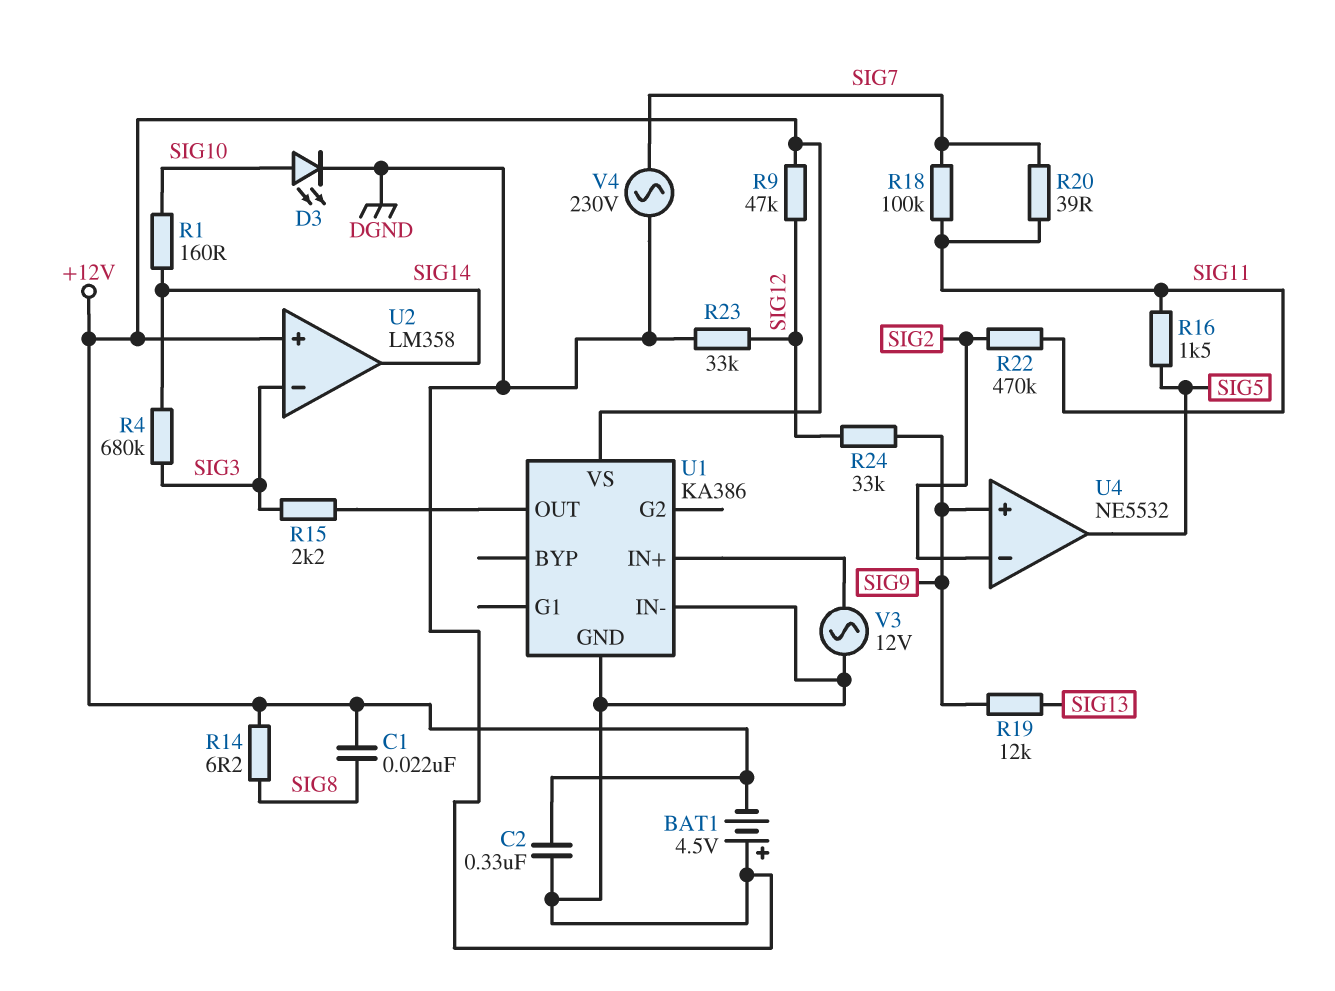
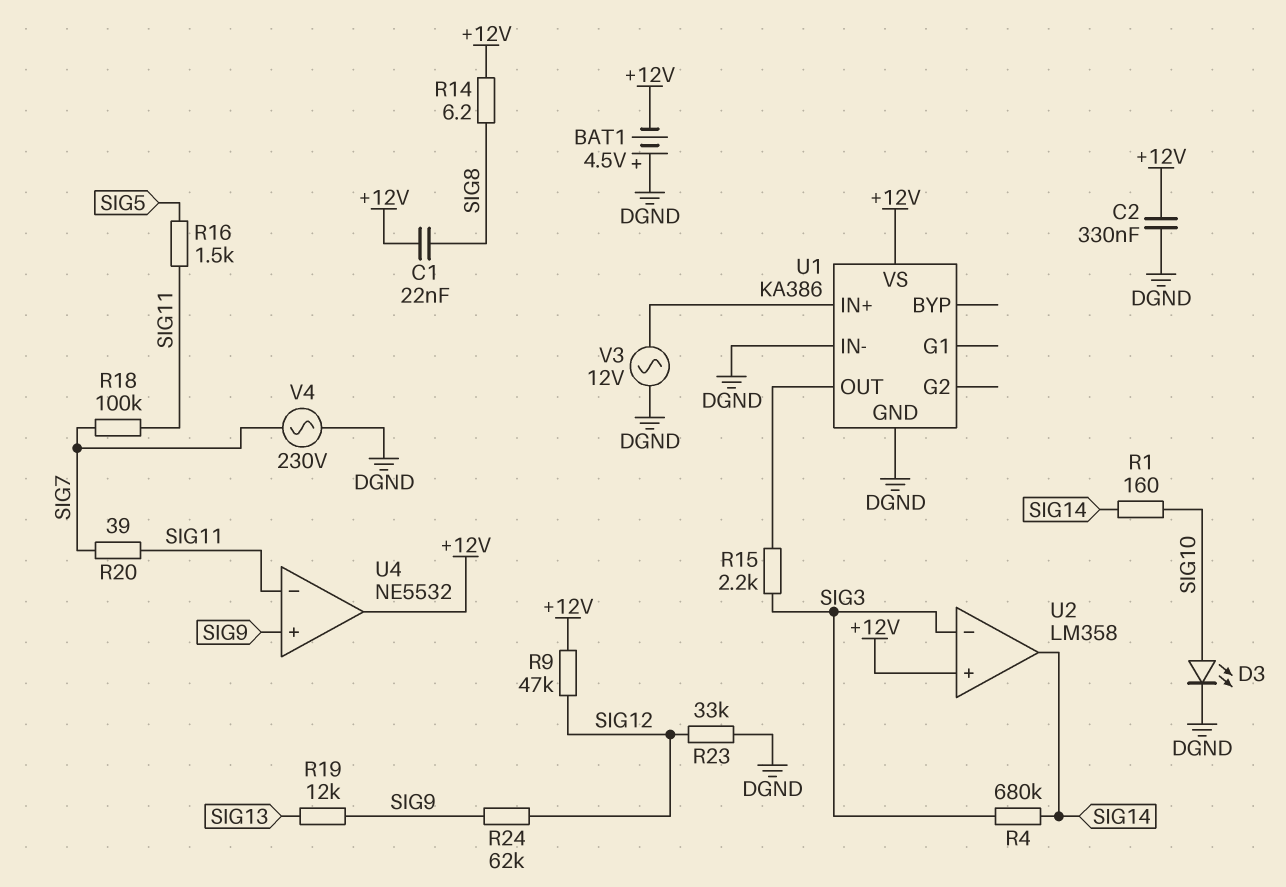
R22: 470k (SIG2, SIG11) -> none
R24: 33k (SIG9, SIG12) -> 62k (SIG9, SIG12)
U4 pin in-: SIG2 -> SIG11
U4 pin out: SIG5 -> +12V

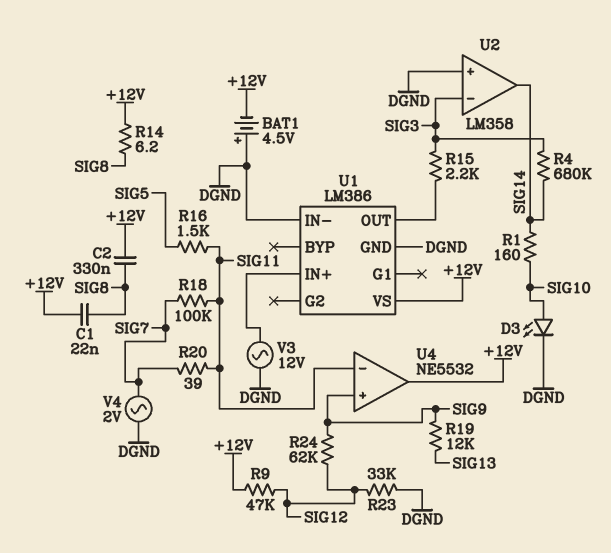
C2: 330nF (+12V, DGND) -> 330nF (+12V, SIG8)
U1: KA386 -> LM386
U2 pin in+: +12V -> DGND
V4: AC 230V (DGND, SIG7) -> AC 2V (DGND, SIG7)

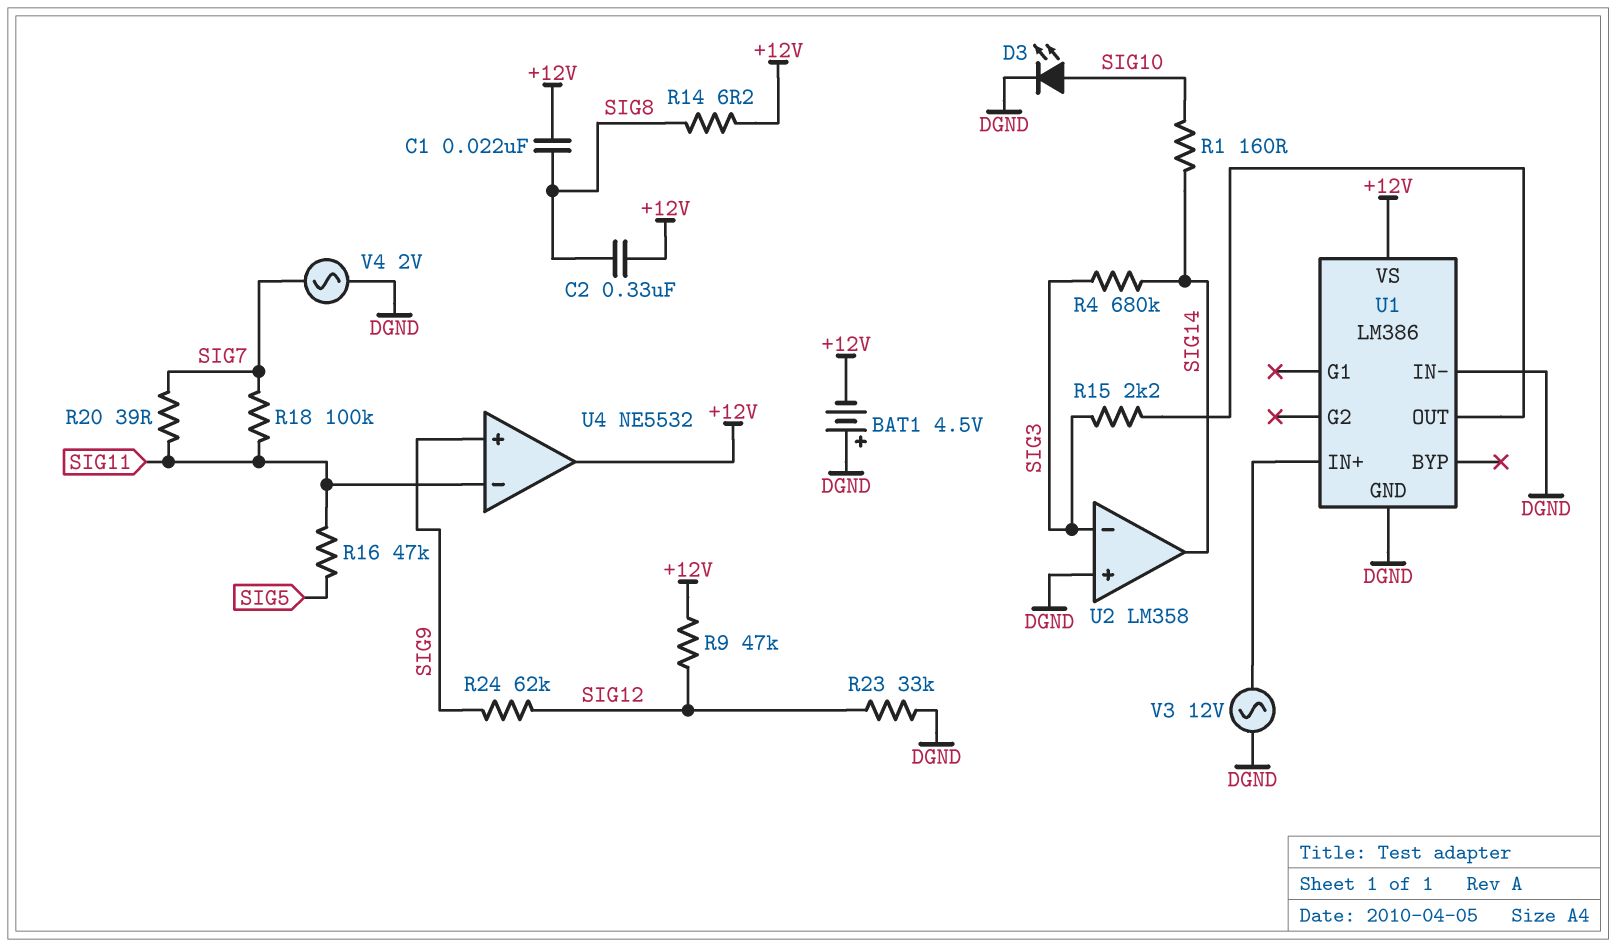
R16: 1.5k (SIG5, SIG11) -> 47k (SIG5, SIG11)
R19: 12k (SIG9, SIG13) -> none

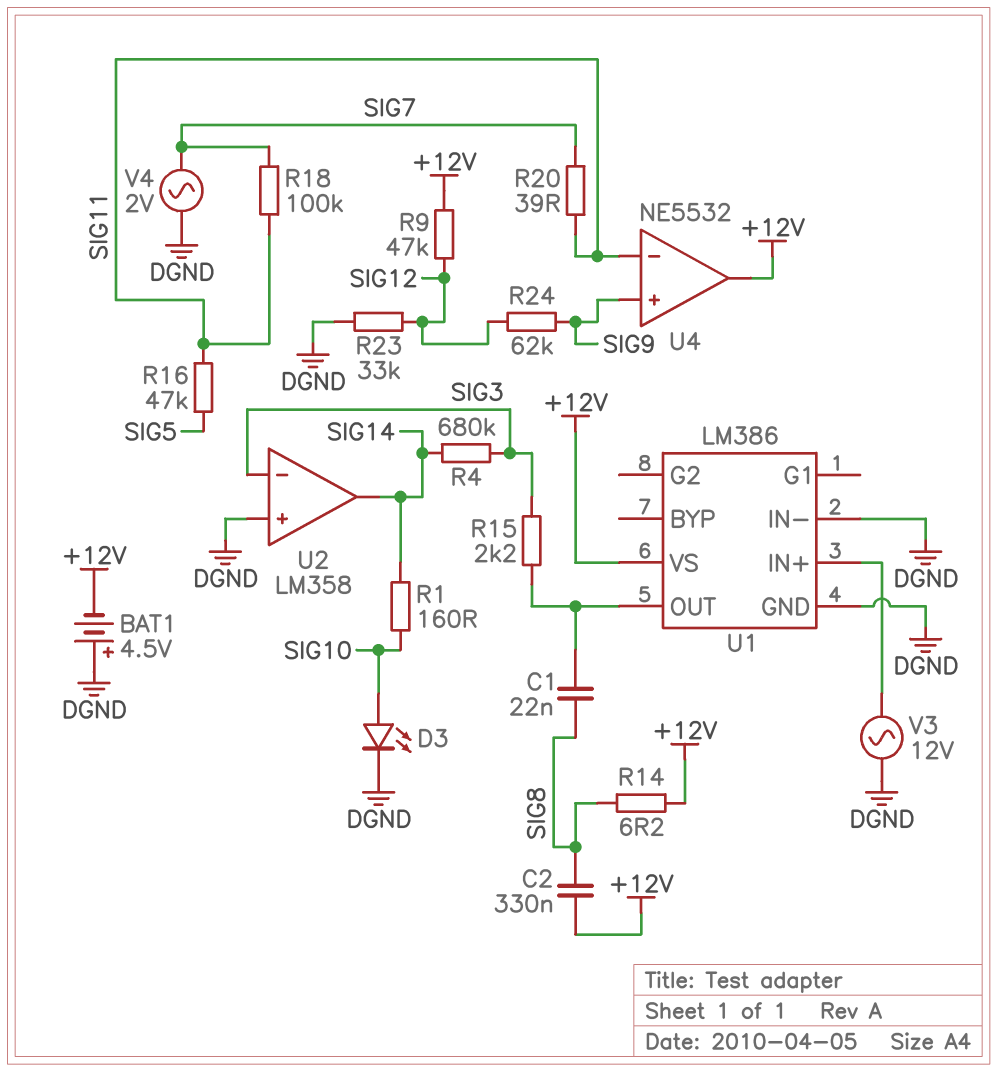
C1: 22nF (+12V, SIG8) -> 22nF (SIG8, U1/OUT)

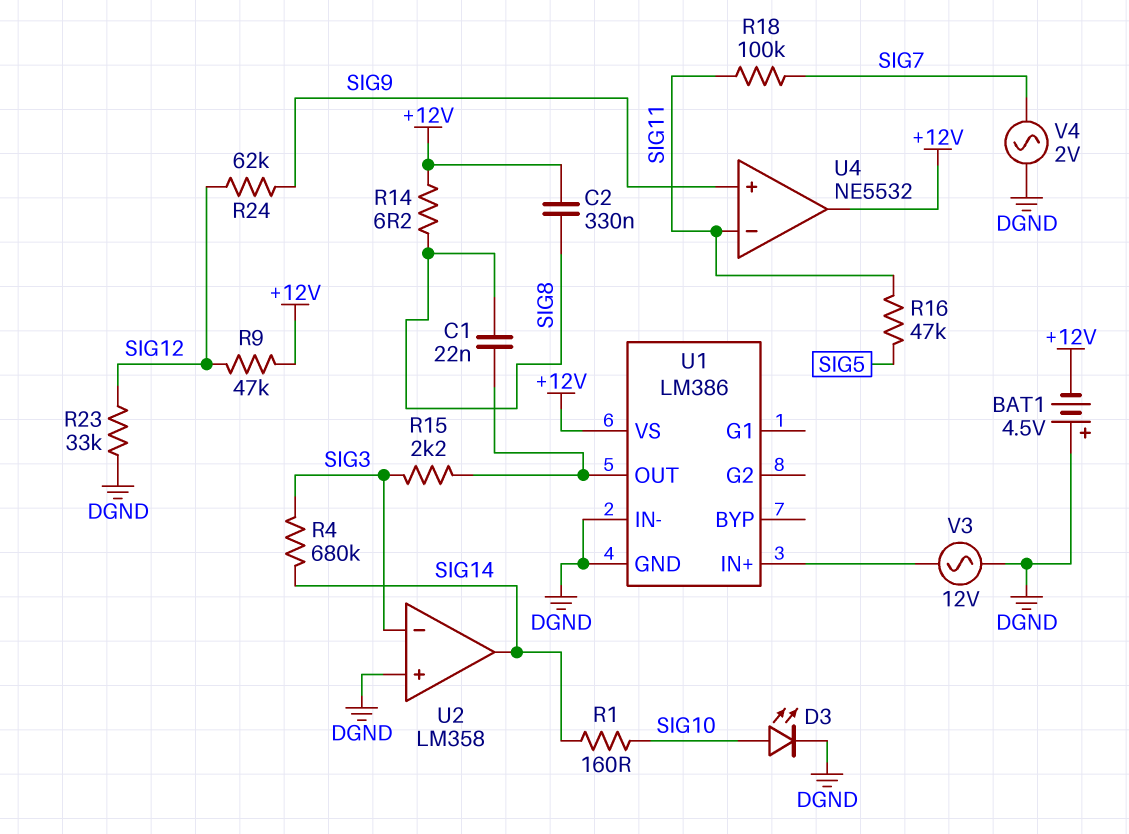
R20: 39 (SIG7, SIG11) -> none

